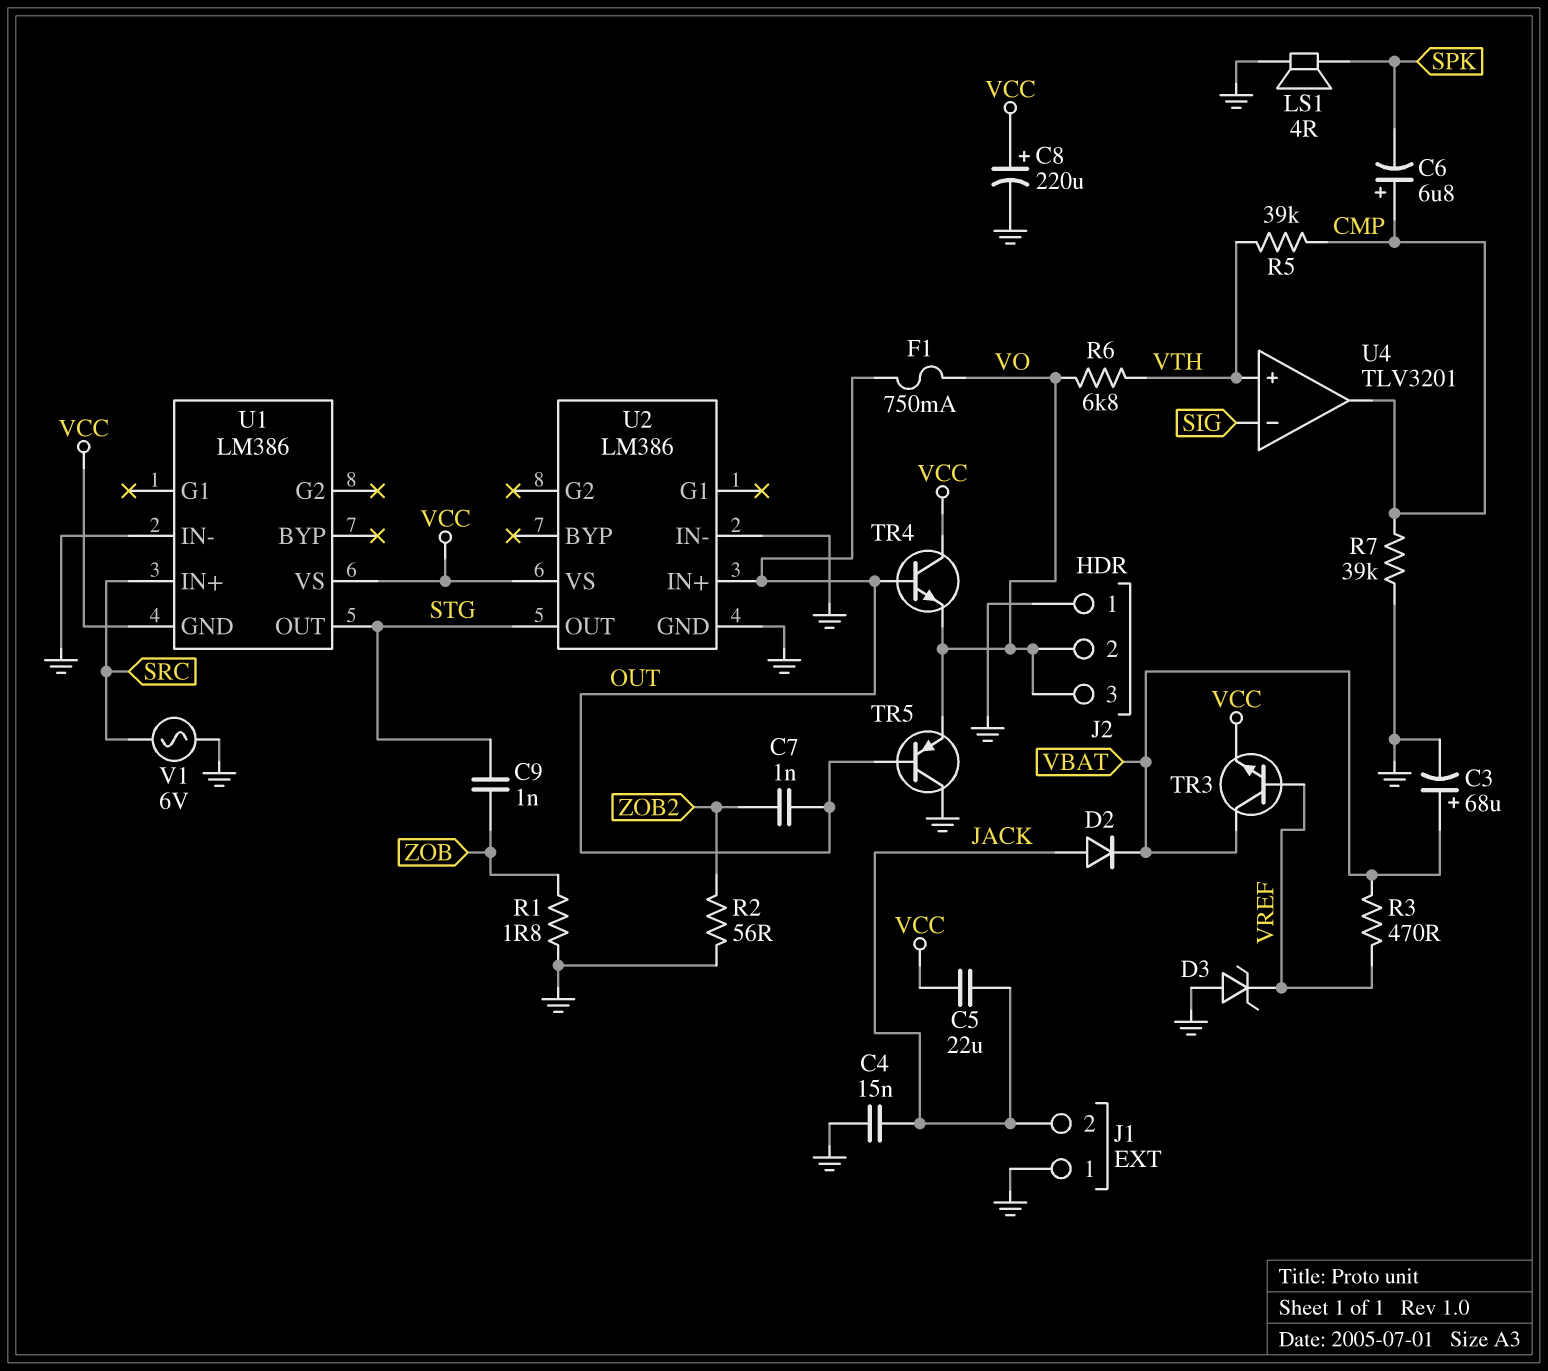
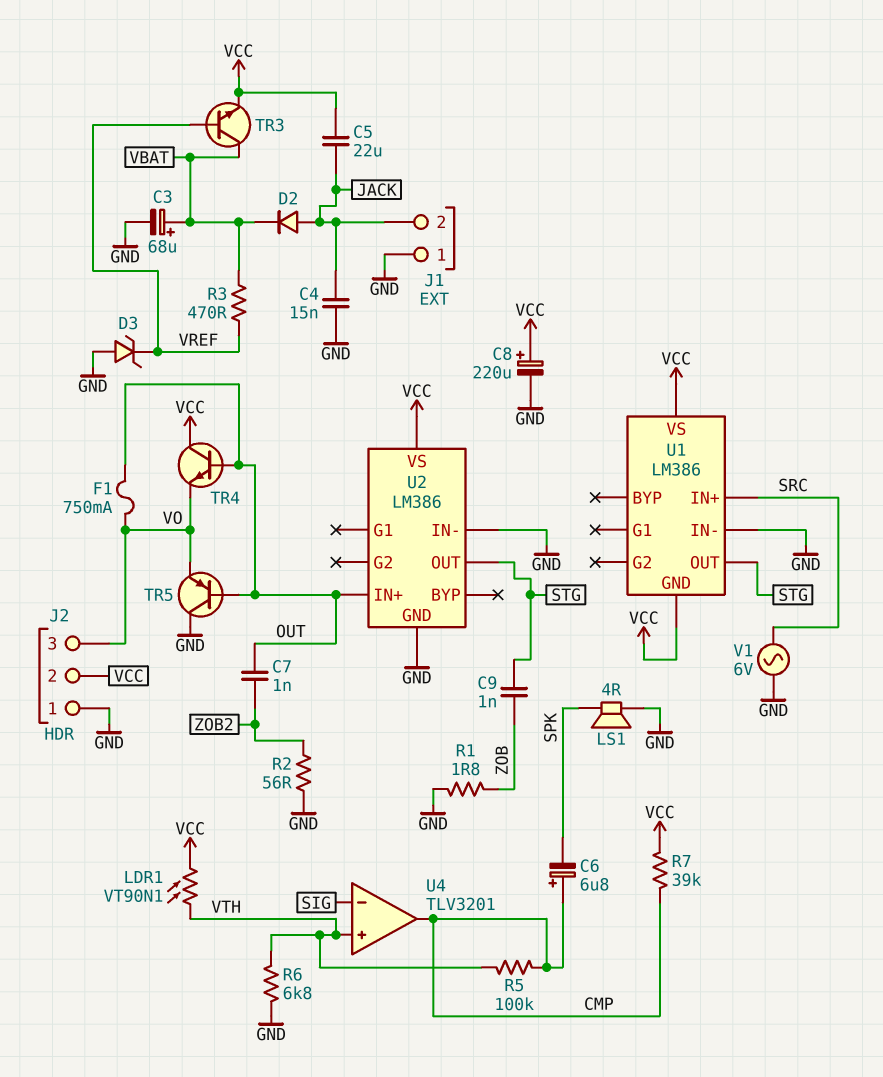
J2 pin 2: VO -> VCC
LDR1: none -> VT90N1 (VCC, VTH)
R5: 39k (CMP, VTH) -> 100k (CMP, VTH)
R6: 6.8k (VO, VTH) -> 6.8k (GND, VTH)
R7: 39k (CMP, GND) -> 39k (CMP, VCC)

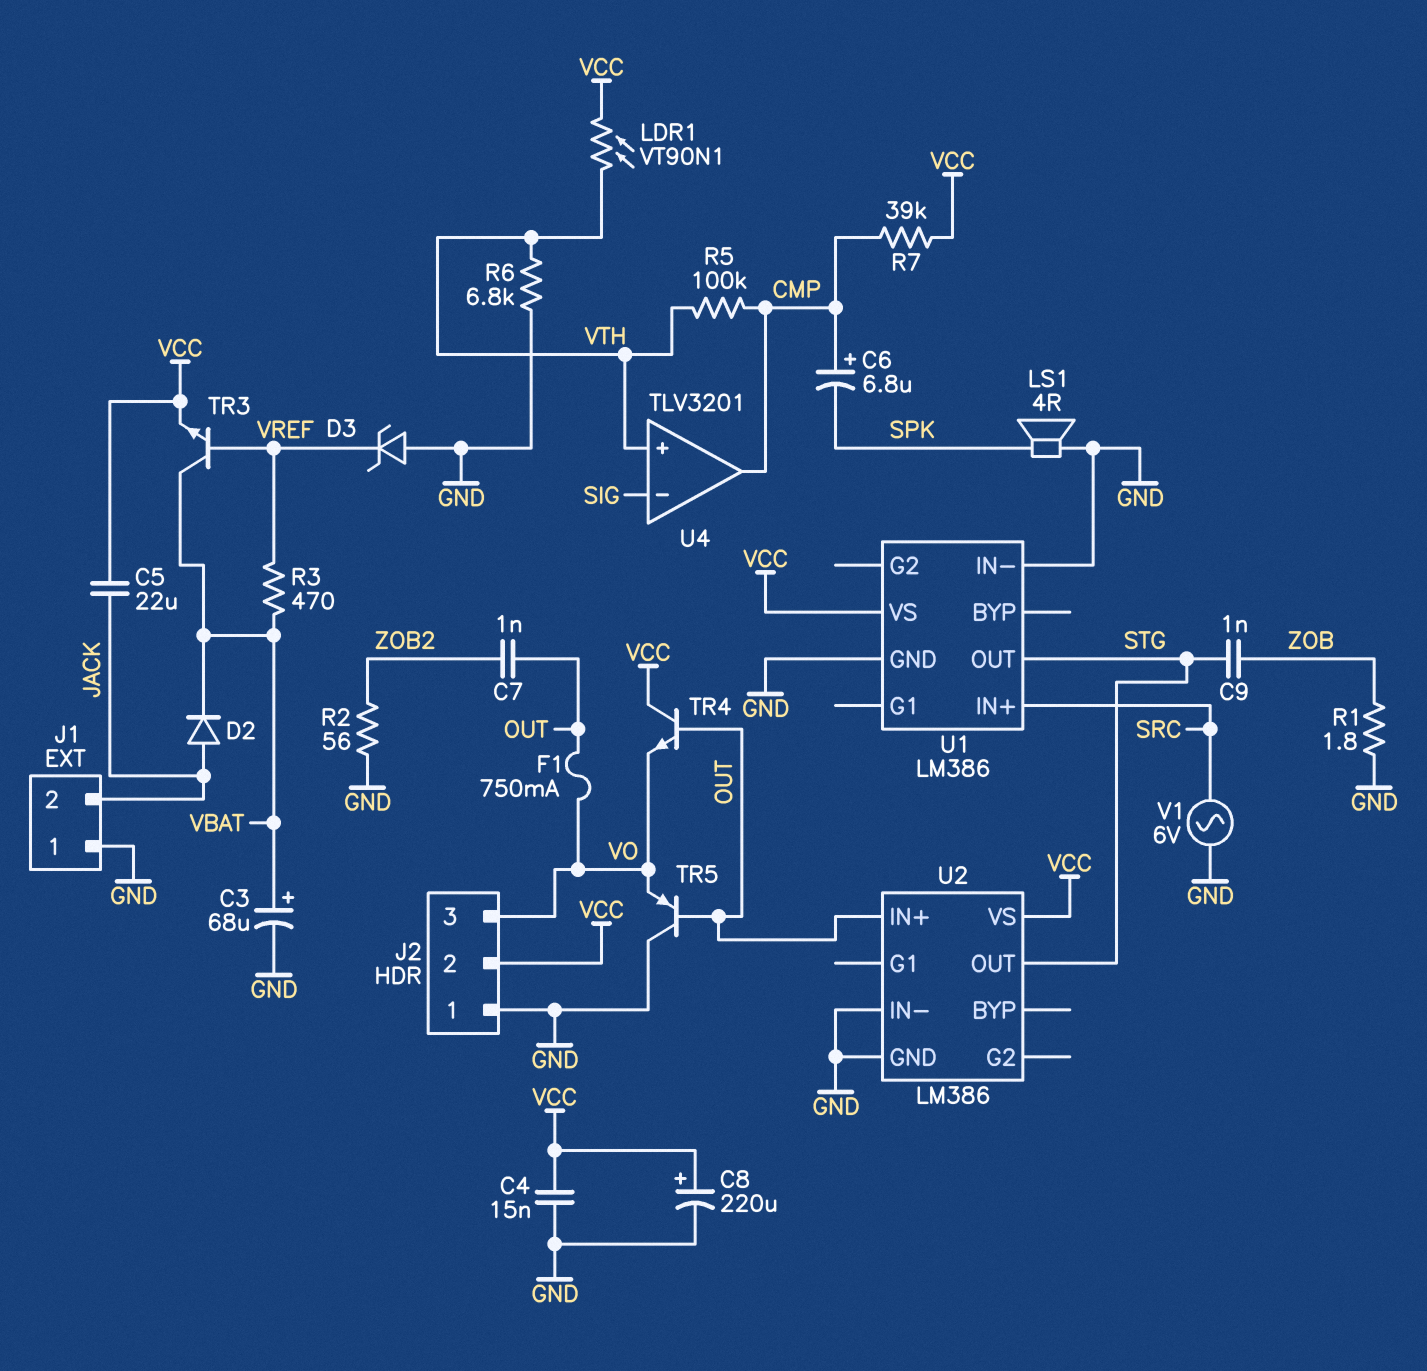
C4: 15nF (GND, JACK) -> 15nF (GND, VCC)
U1 pin GND: VCC -> GND

